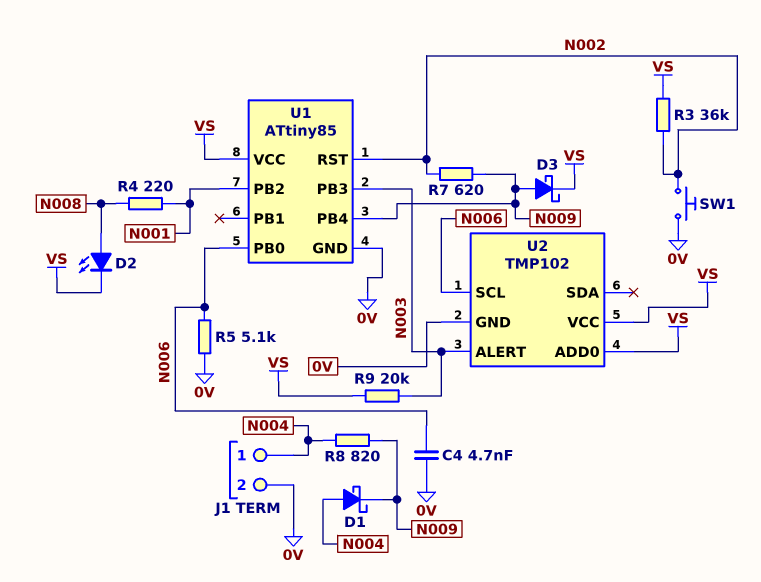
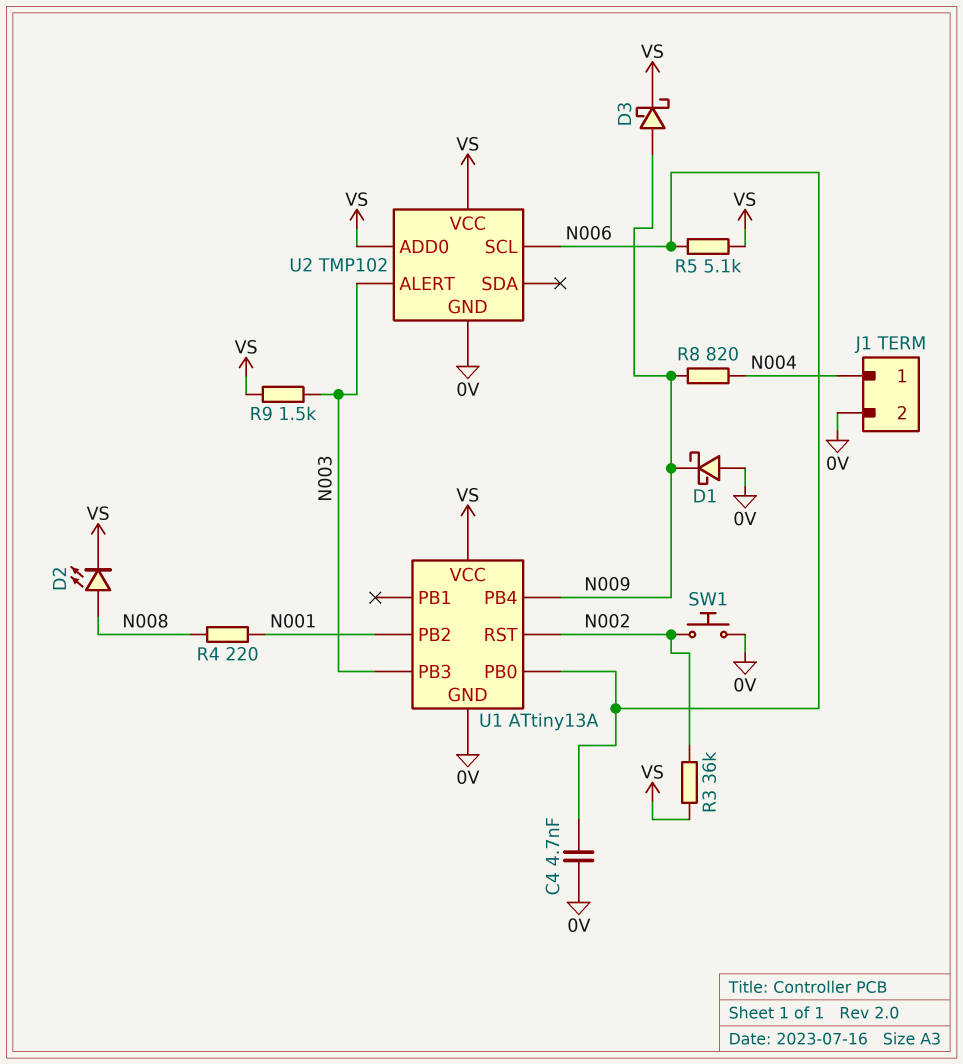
D1: schottky (A N004, K N009) -> schottky (A 0V, K N009)
R5: 5.1k (0V, N006) -> 5.1k (N006, VS)
R7: 620 (N002, N009) -> none
R9: 20k (N003, VS) -> 1.5k (N003, VS)
U1: ATtiny85 -> ATtiny13A

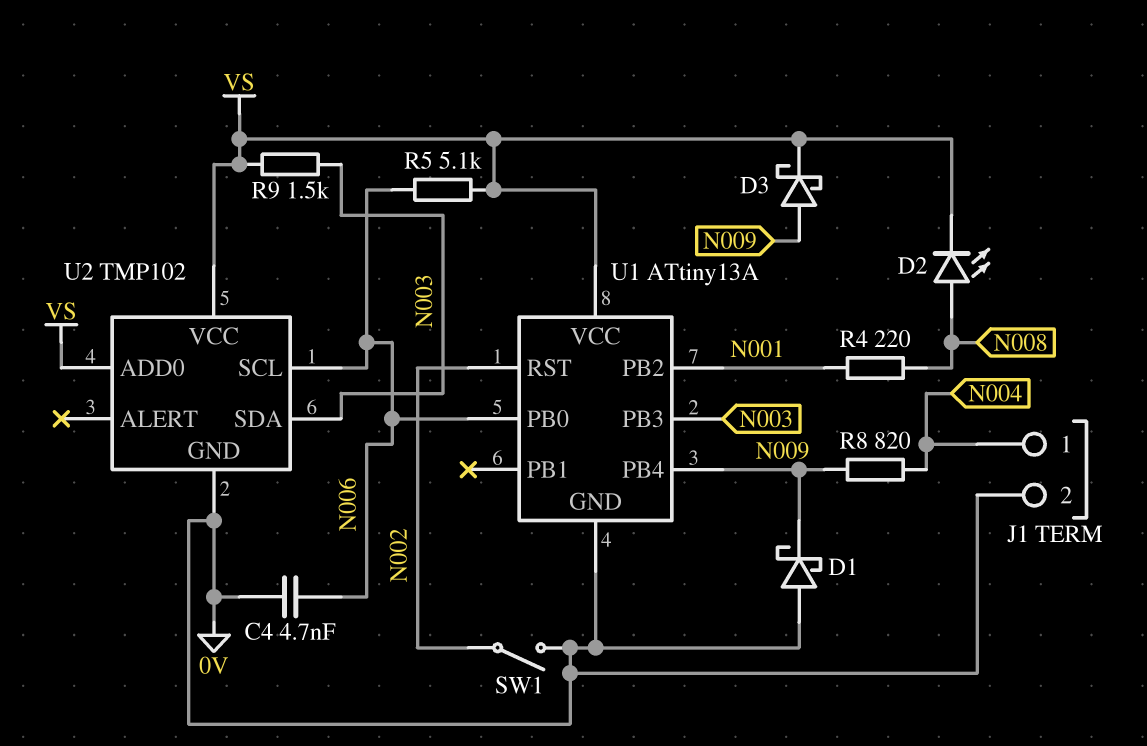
R3: 36k (N002, VS) -> none
SW1: button (0V, N002) -> switch (0V, N002)
U2 pin ALERT: N003 -> none
U2 pin SDA: none -> N003

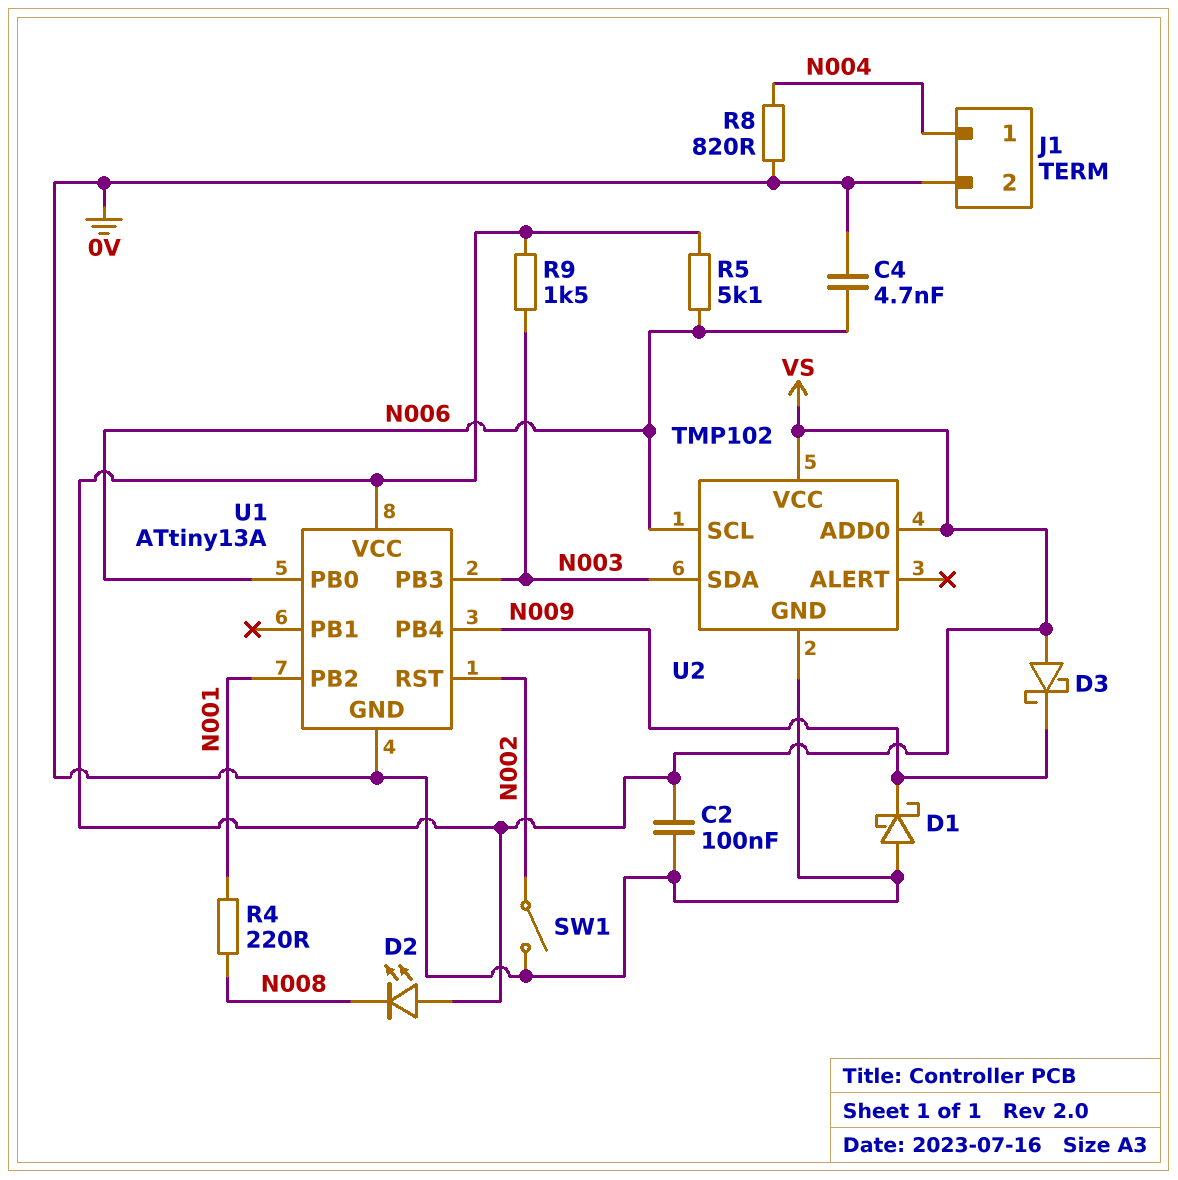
C2: none -> 100nF (0V, VS)
D2: LED (A N008, K VS) -> LED (A VS, K N008)
D3: schottky (A N009, K VS) -> schottky (A VS, K N009)
R8: 820 (N004, N009) -> 820 (0V, N004)

